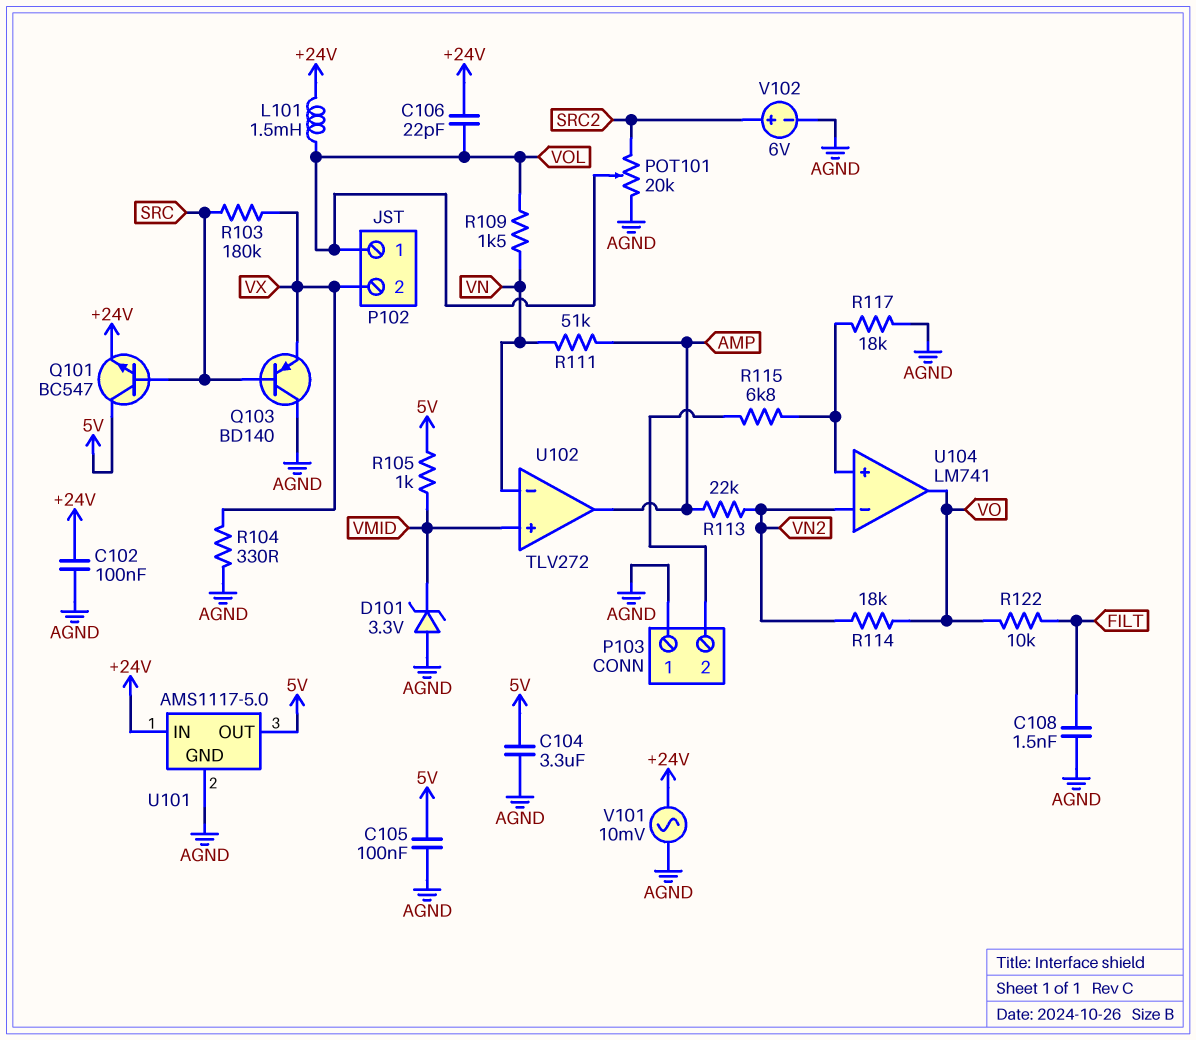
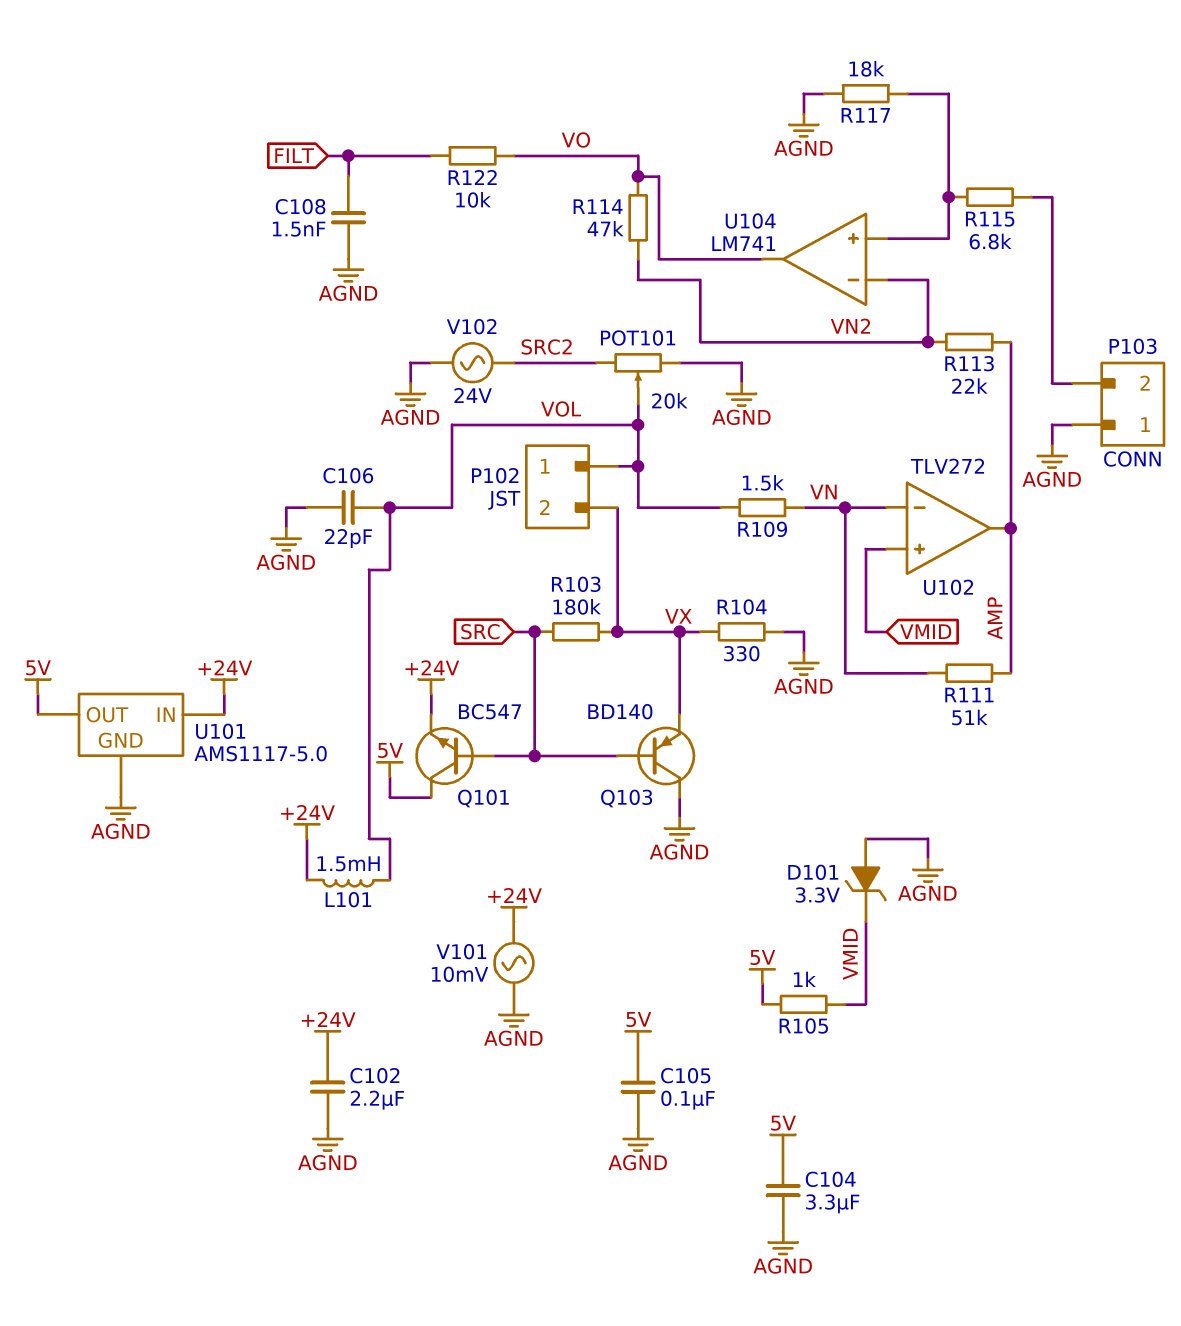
C102: 100nF (+24V, AGND) -> 2.2uF (+24V, AGND)
C106: 22pF (+24V, VOL) -> 22pF (AGND, VOL)
R114: 18k (VN2, VO) -> 47k (VN2, VO)
V102: 6V (plus SRC2, minus AGND) -> AC 24V (AGND, SRC2)

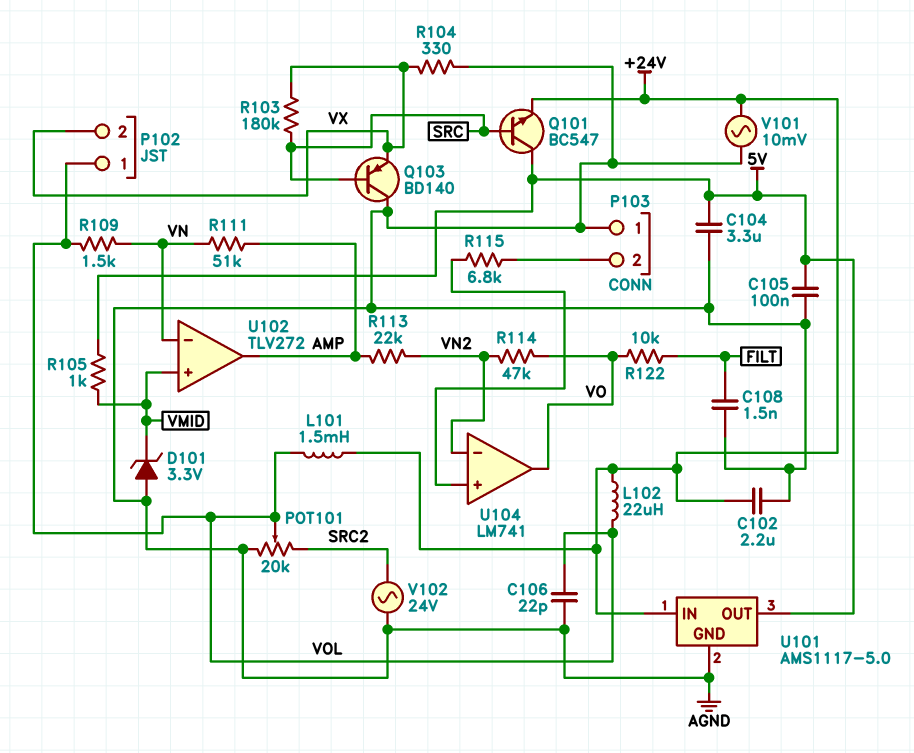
L102: none -> 22uH (+24V, VOL)
R117: 18k (AGND, U104/in+) -> none

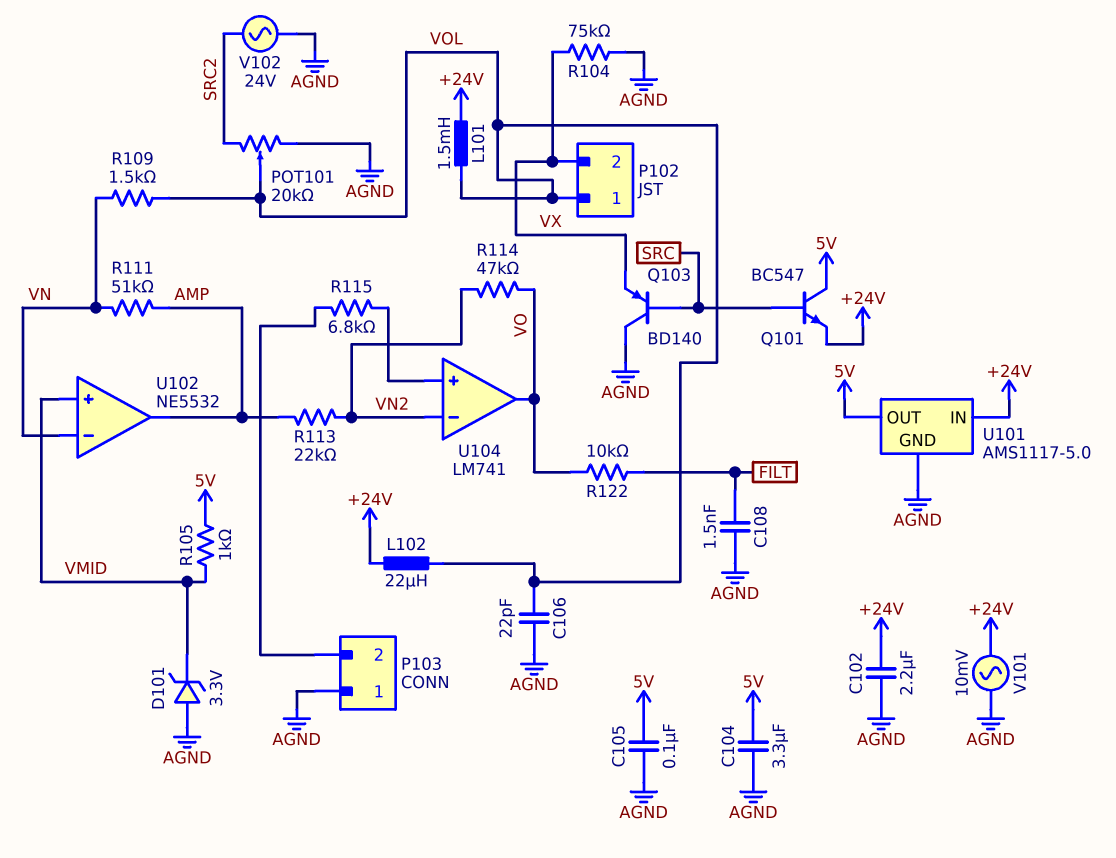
R103: 180k (SRC, VX) -> none
R104: 330 (AGND, VX) -> 75k (AGND, VX)
U102: TLV272 -> NE5532

